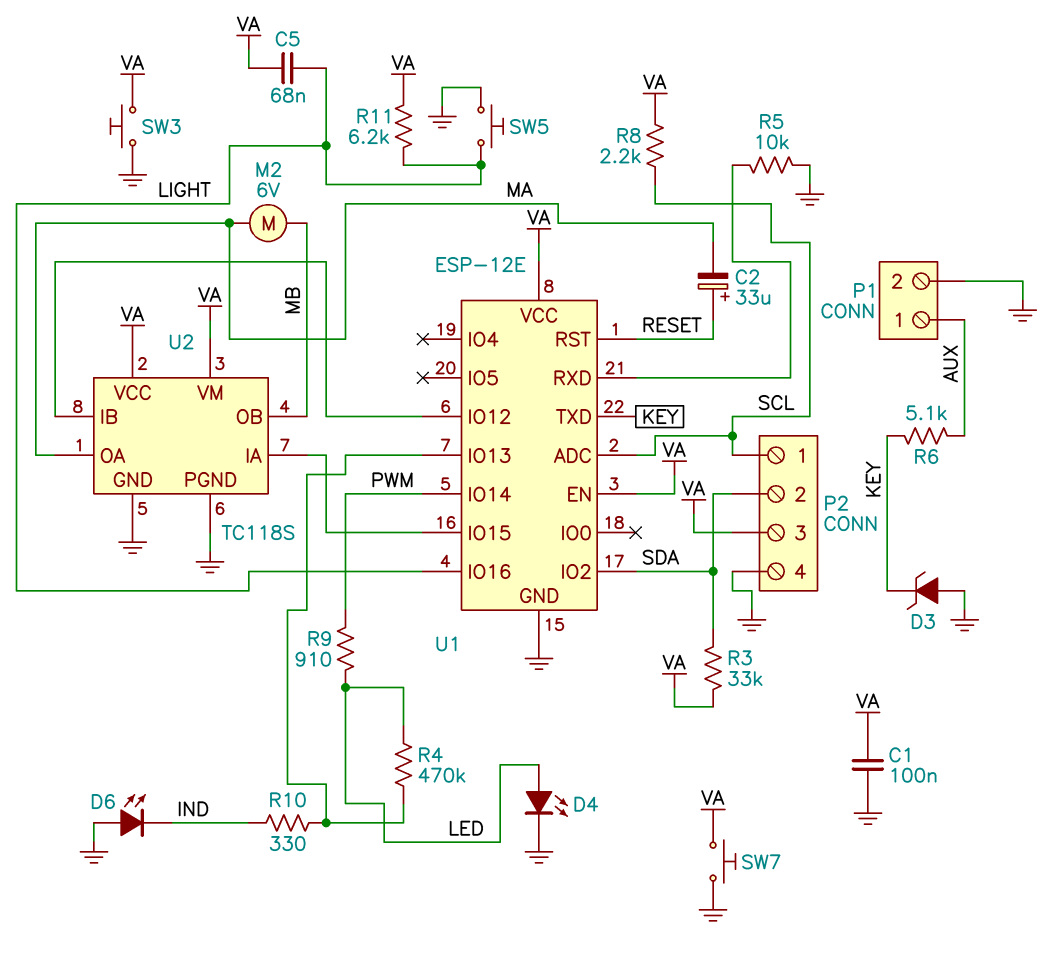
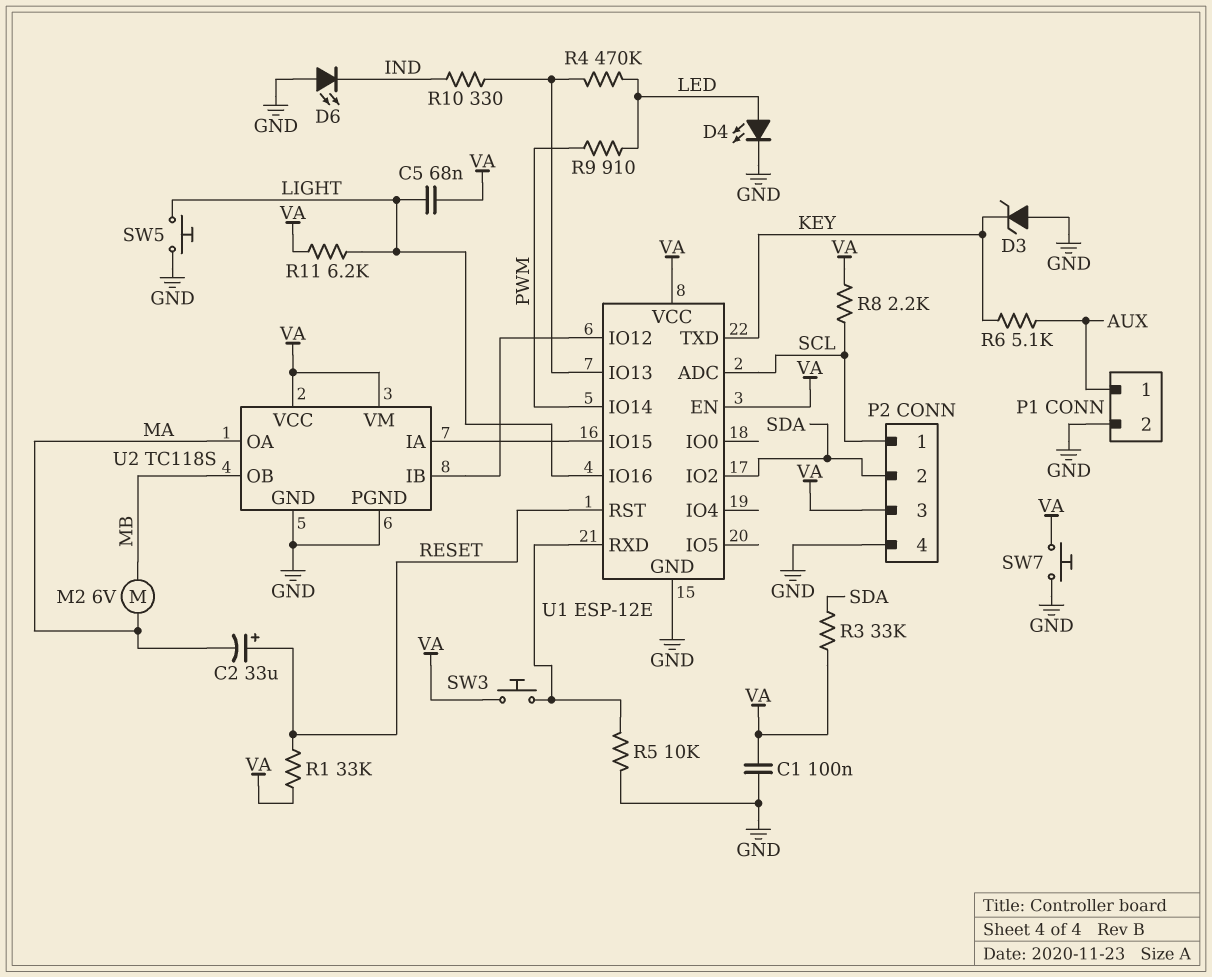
R1: none -> 33k (RESET, VA)
SW3: button (GND, VA) -> button (U1/RXD, VA)

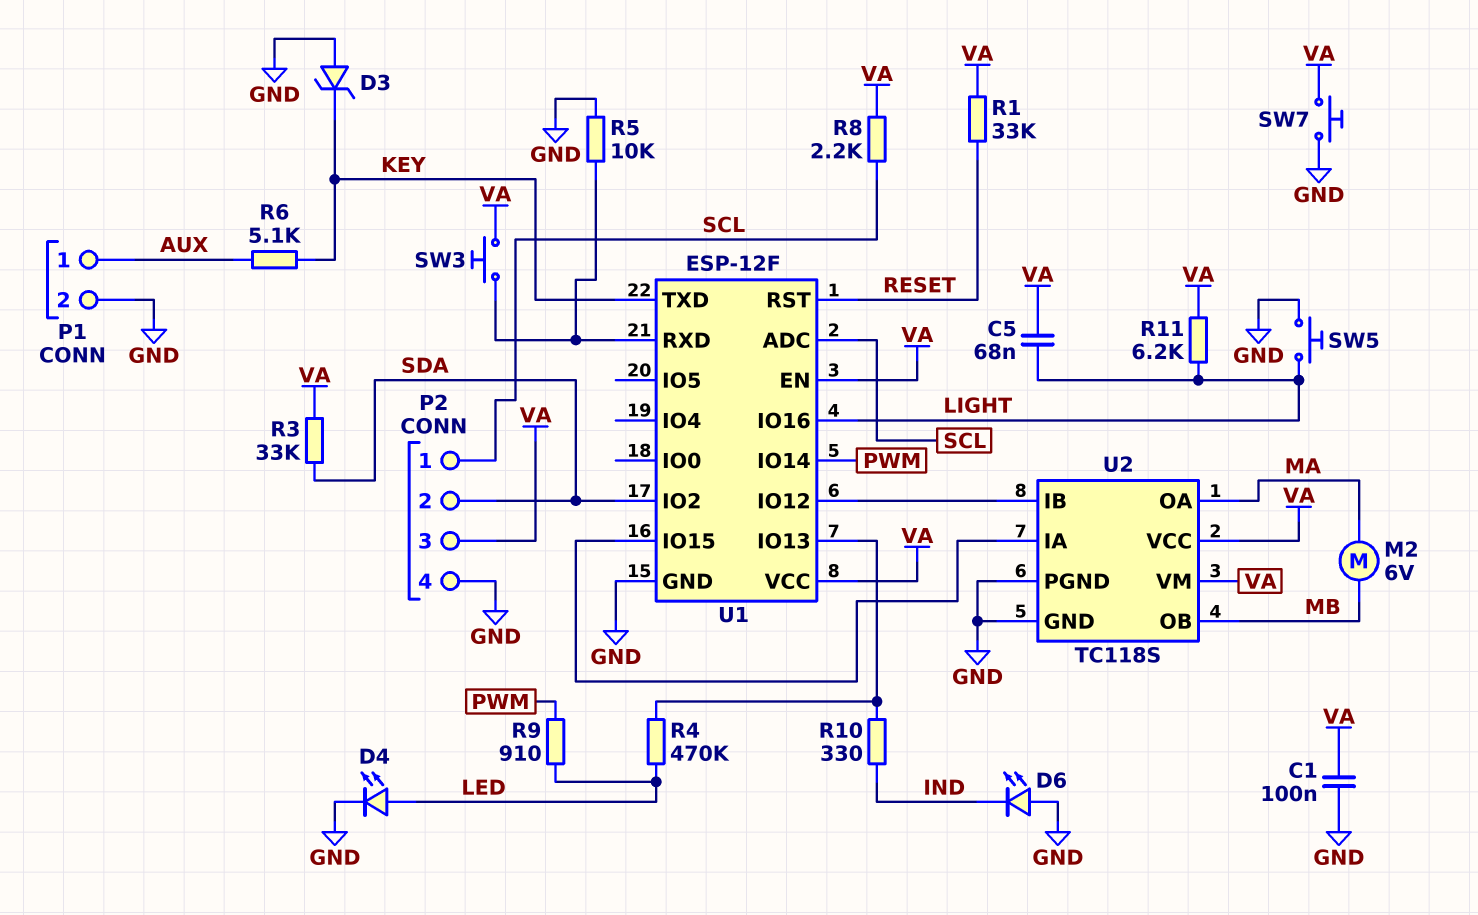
C2: 33uF (plus RESET, minus MA) -> none
U1: ESP-12E -> ESP-12F

